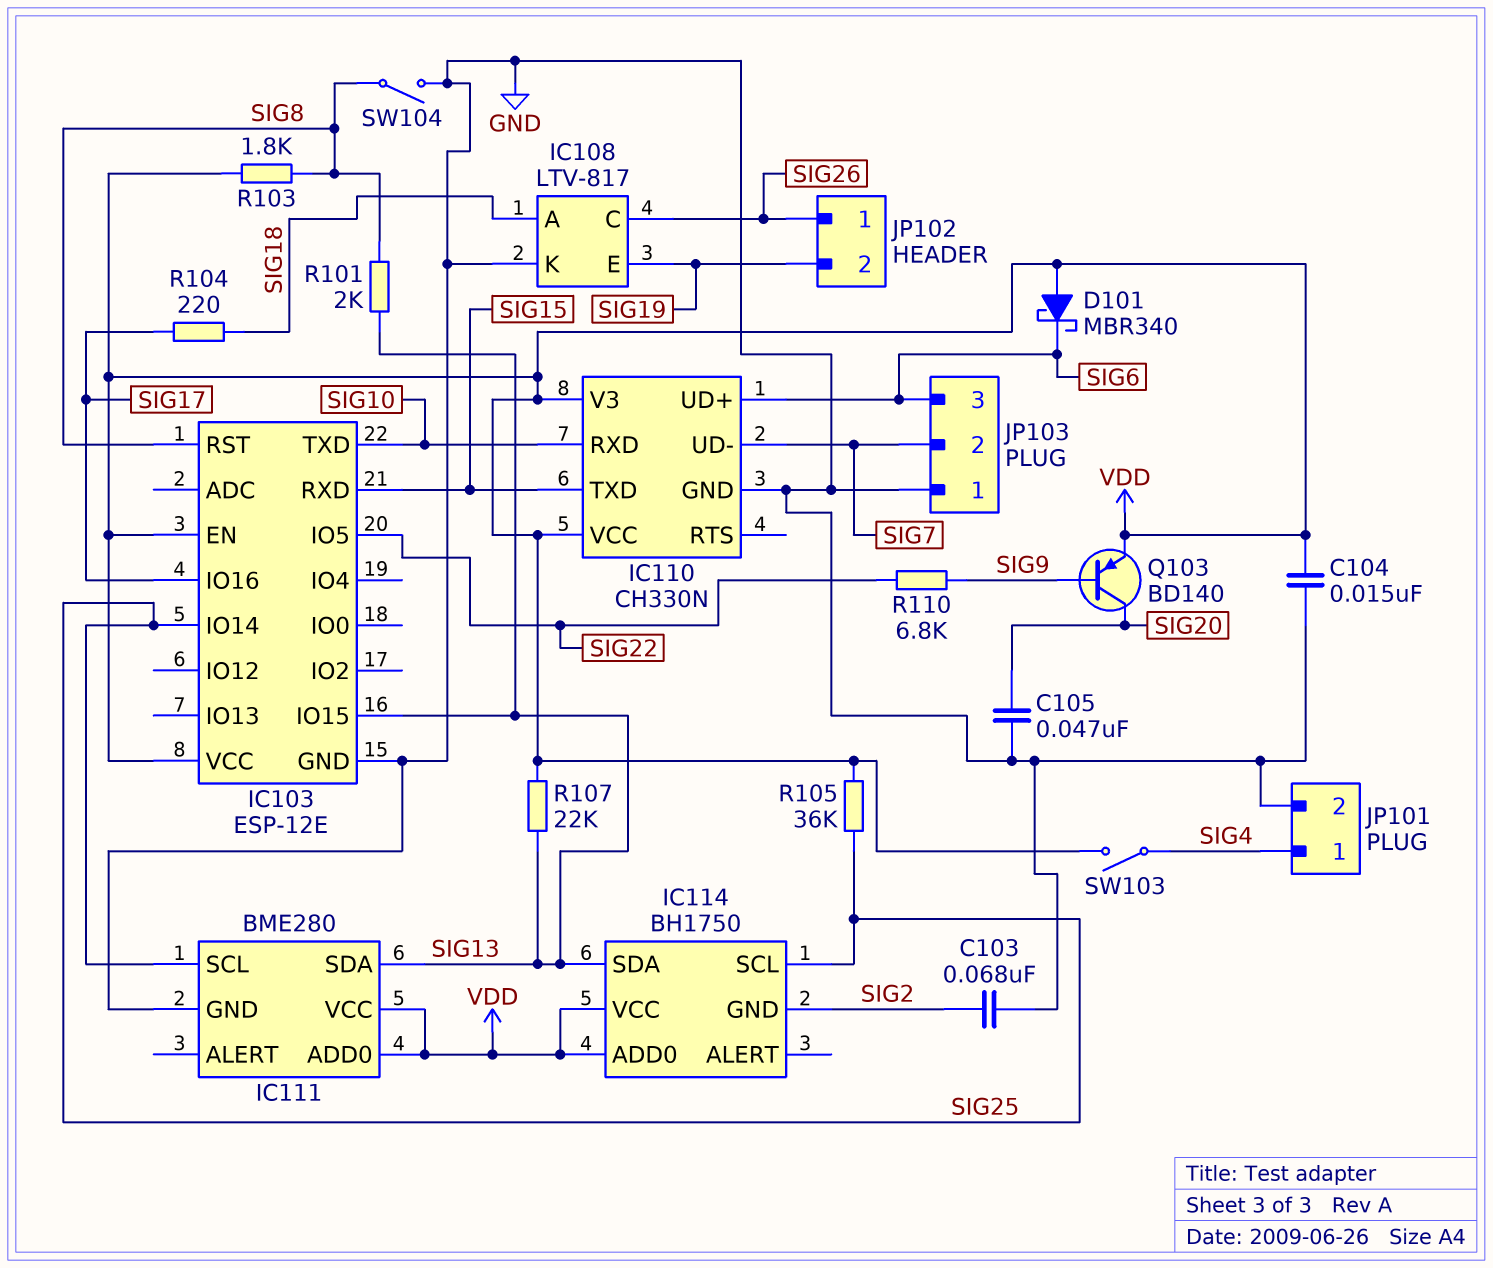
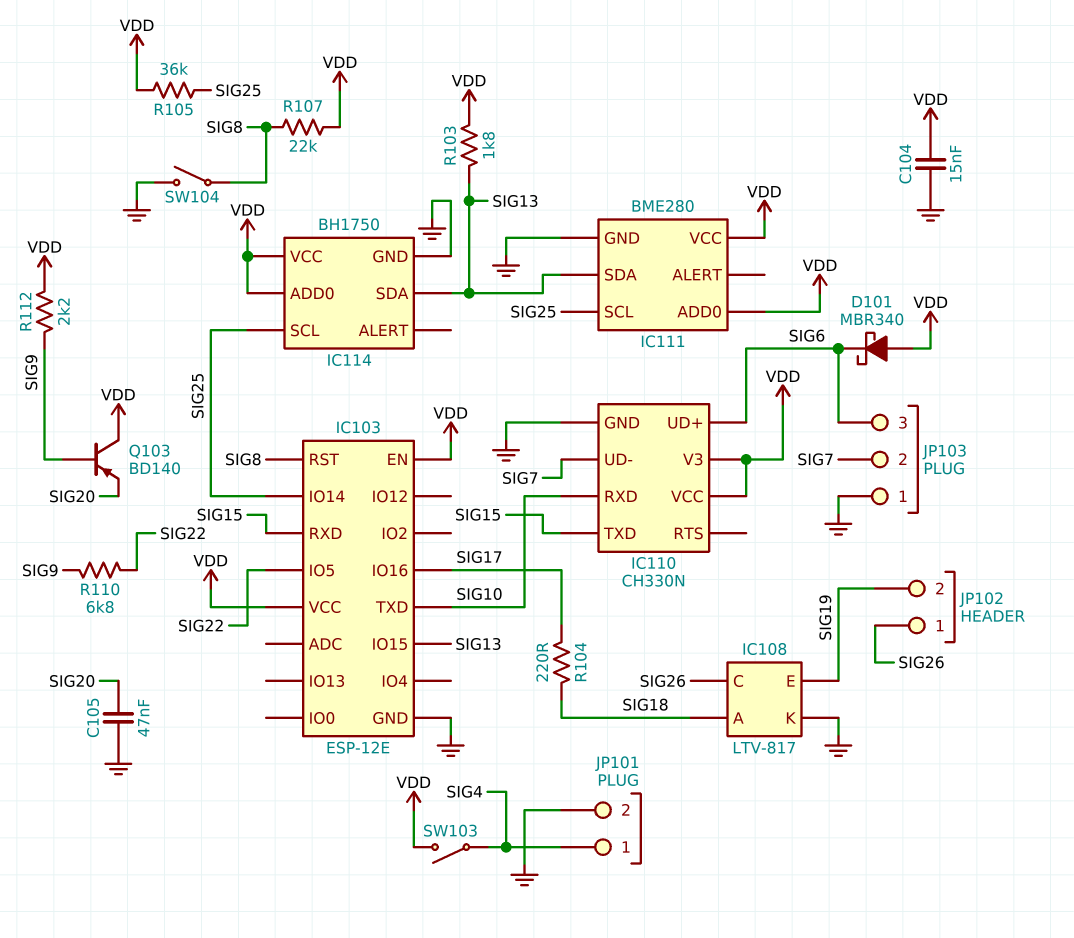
C103: 68nF (GND, SIG2) -> none
IC114 pin GND: SIG2 -> GND
Q103: PNP BD140 (B SIG9, C SIG20, E VDD) -> PNP BD140 (B SIG9, C VDD, E SIG20)
R101: 2k (SIG8, SIG13) -> none
R103: 1.8k (SIG8, VDD) -> 1.8k (SIG13, VDD)
R107: 22k (SIG13, VDD) -> 22k (SIG8, VDD)
R112: none -> 2.2k (SIG9, VDD)

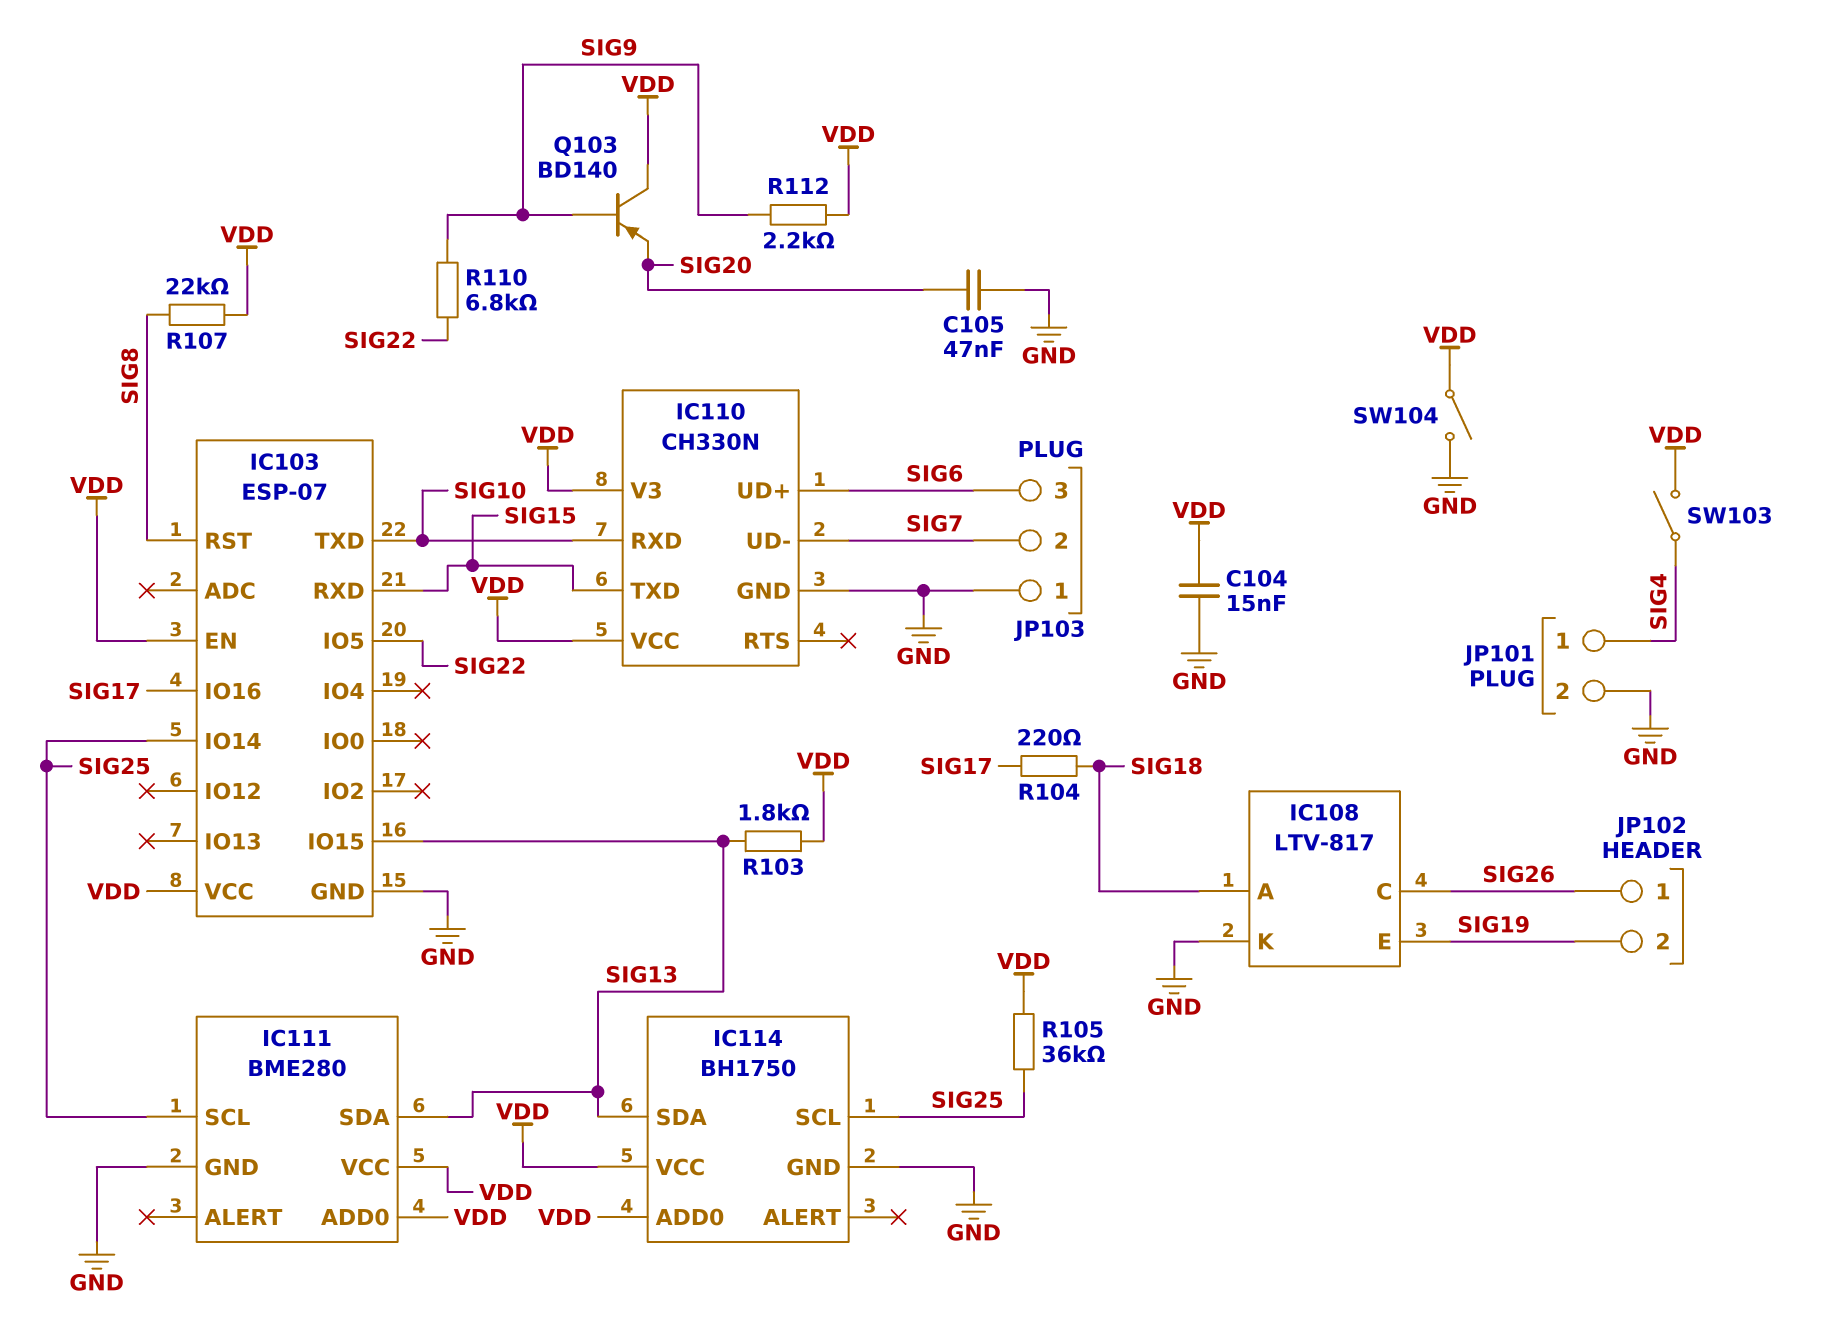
D101: schottky MBR340 (A VDD, K SIG6) -> none
IC103: ESP-12E -> ESP-07
SW104: switch (GND, SIG8) -> switch (GND, VDD)

